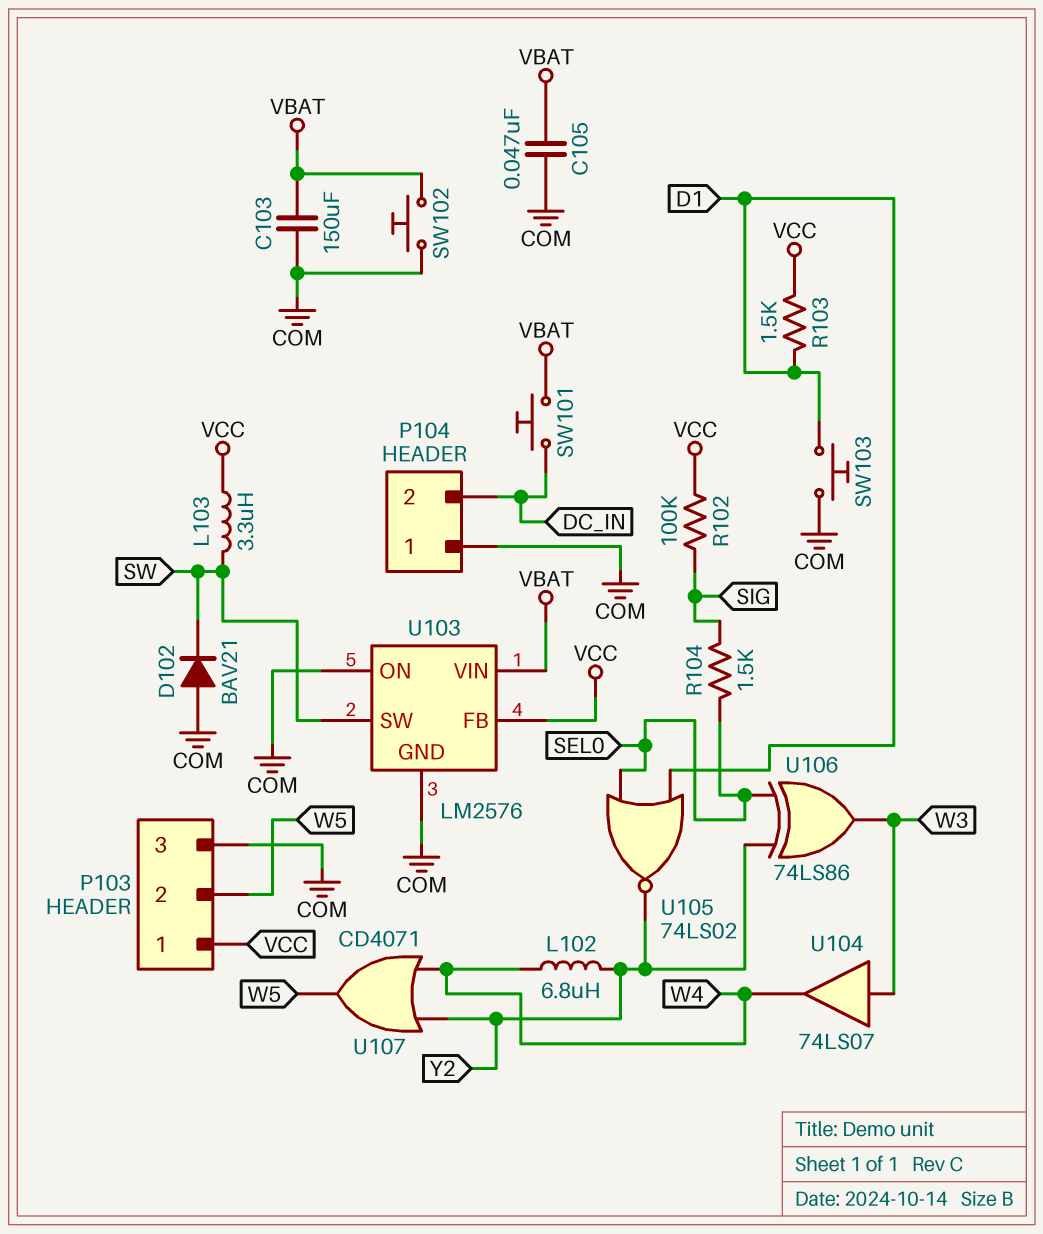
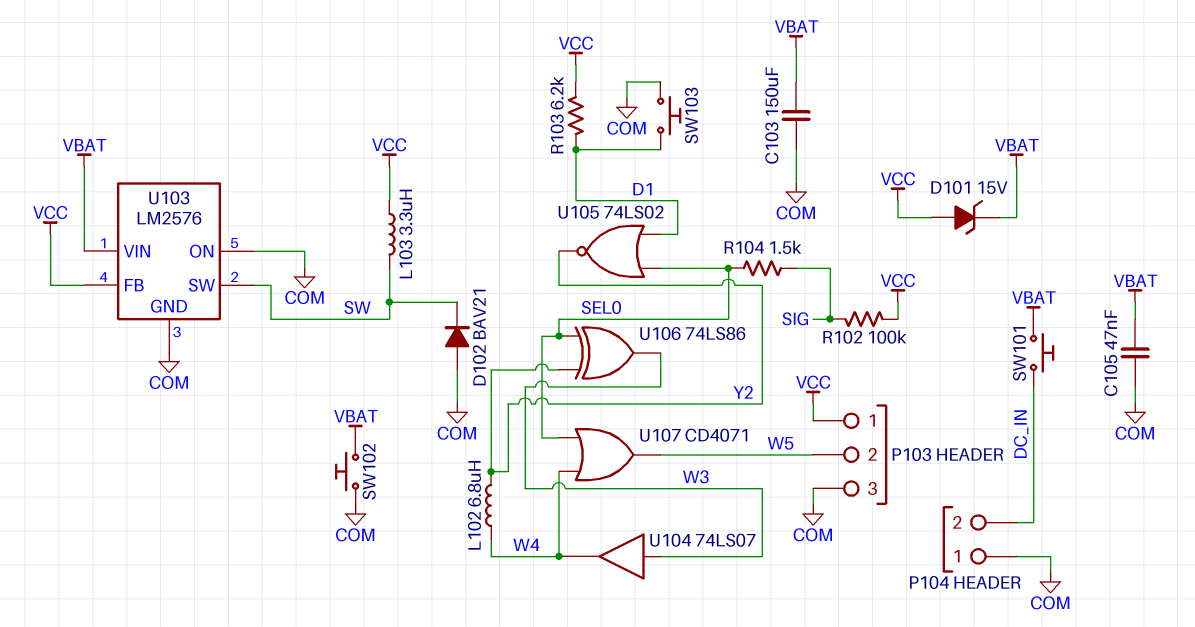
D101: none -> zener 15V (A VCC, K VBAT)
R103: 1.5k (D1, VCC) -> 6.2k (D1, VCC)
U107: OR CD4071 (in W4, in Y2, out W5) -> OR CD4071 (in SEL0, in W4, out W5)

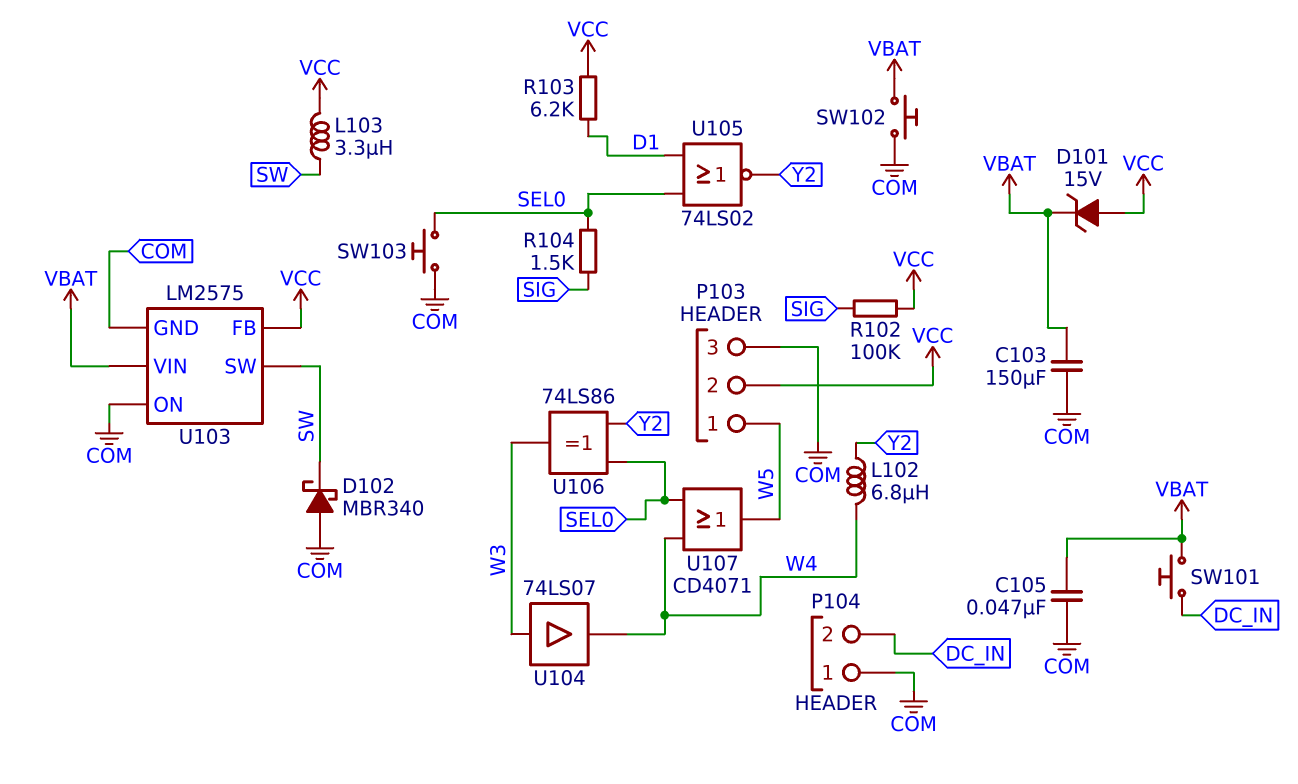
D102: diode BAV21 (A COM, K SW) -> schottky MBR340 (A COM, K SW)
P103 pin 1: VCC -> W5
P103 pin 2: W5 -> VCC
SW103: button (COM, D1) -> button (COM, SEL0)
U103: LM2576 -> LM2575

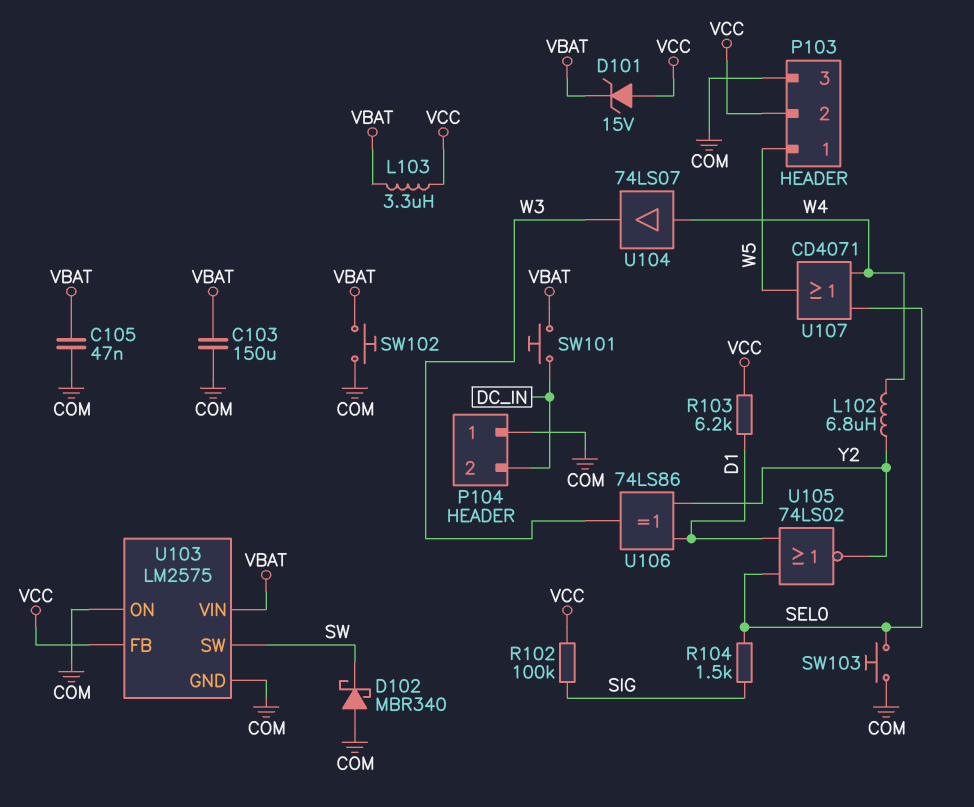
L103: 3.3uH (SW, VCC) -> 3.3uH (VBAT, VCC)
U104: buffer 74LS07 (in W3, out W4) -> buffer 74LS07 (in W4, out W3)
U106: XOR 74LS86 (in SEL0, in Y2, out W3) -> XOR 74LS86 (in D1, in Y2, out W3)

